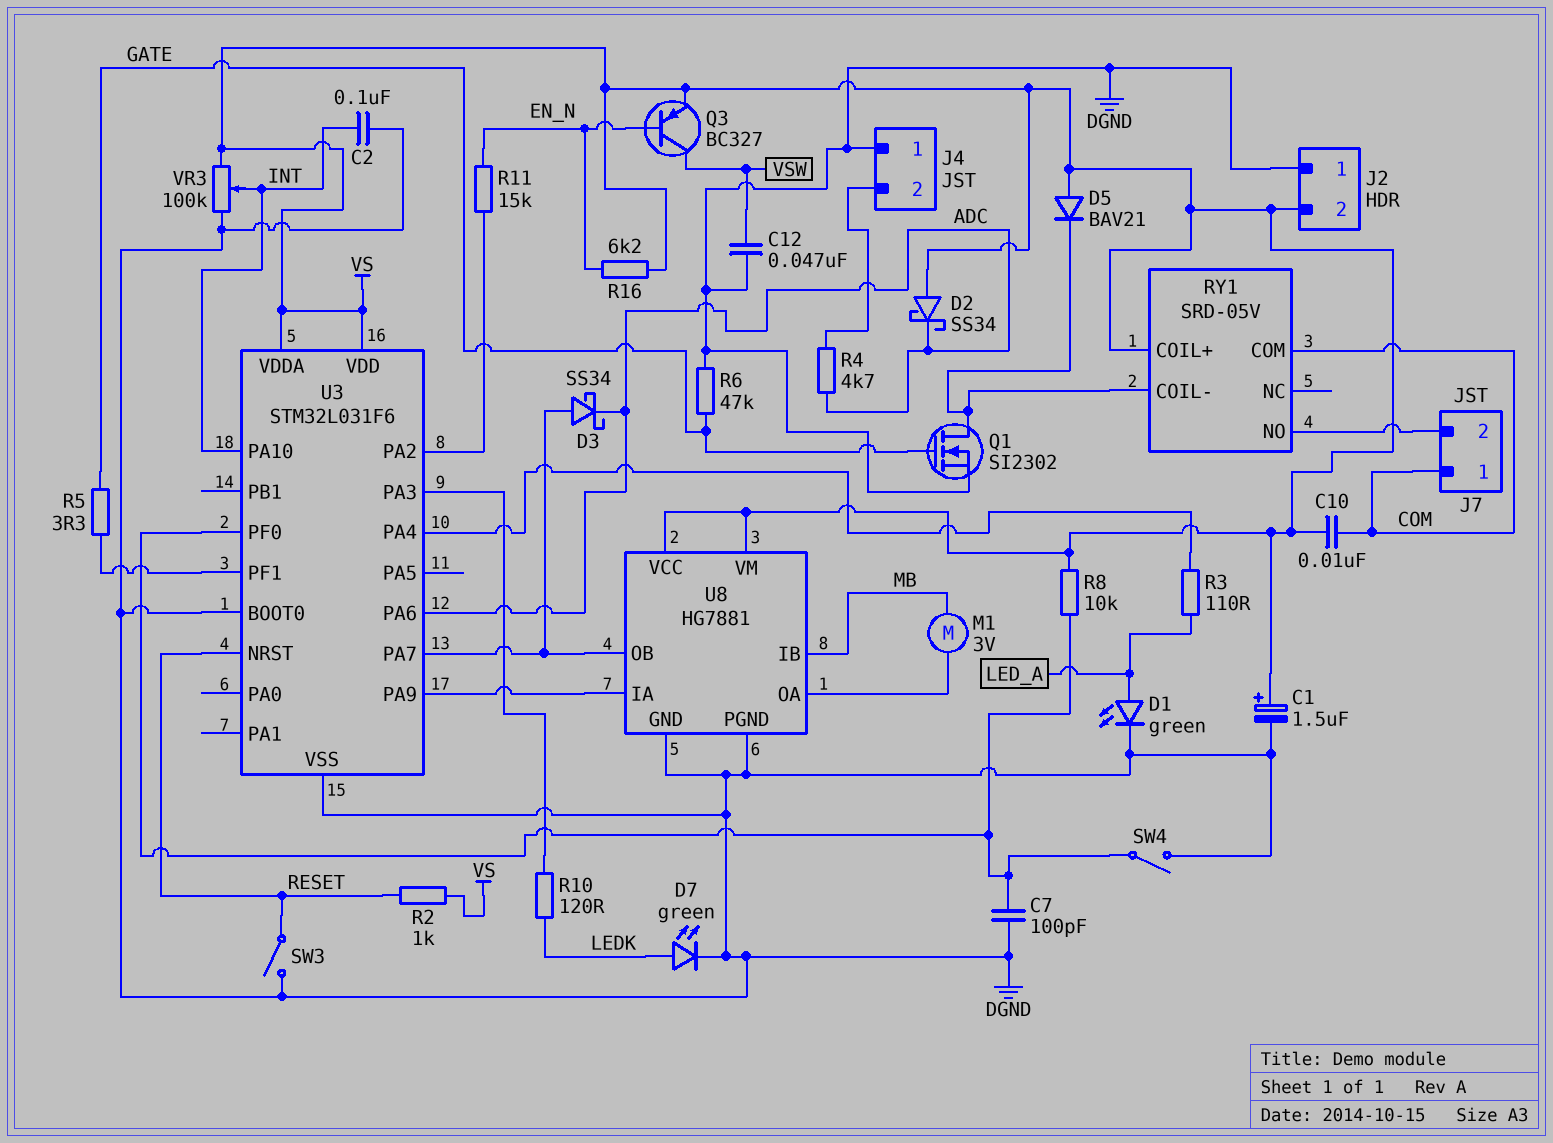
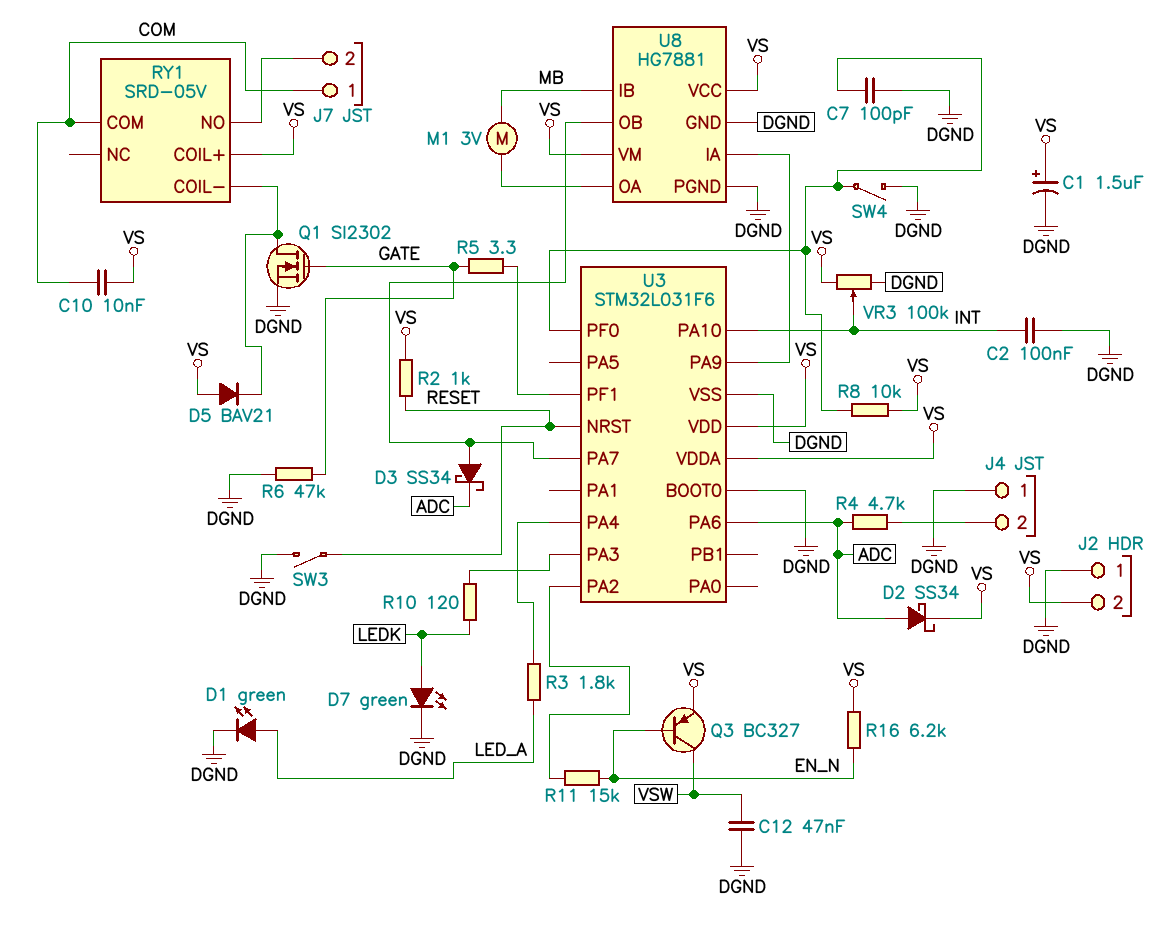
D2: schottky SS34 (A VS, K ADC) -> schottky SS34 (A ADC, K VS)
R3: 110 (LED_A, U3/PA4) -> 1.8k (LED_A, U3/PA4)

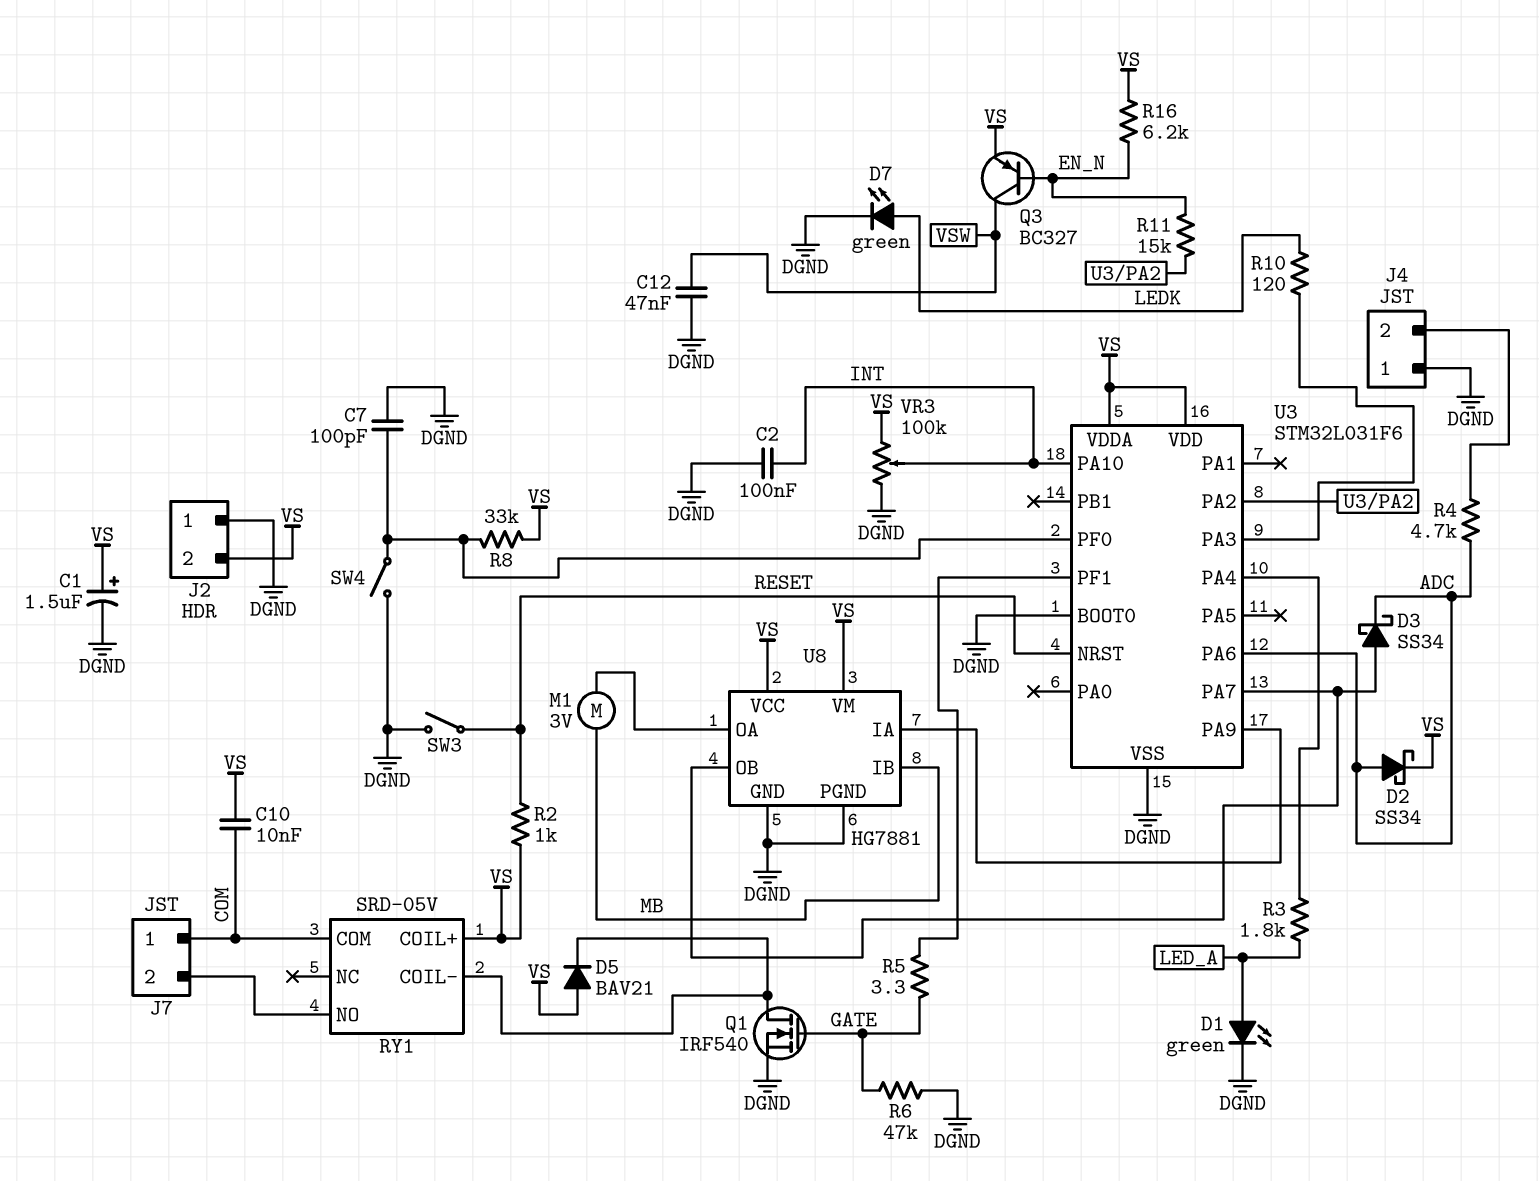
Q1: NMOS SI2302 (G GATE, D RY1/COIL-, S DGND) -> NMOS IRF540 (G GATE, D RY1/COIL-, S DGND)
R8: 10k (U3/PF0, VS) -> 33k (U3/PF0, VS)

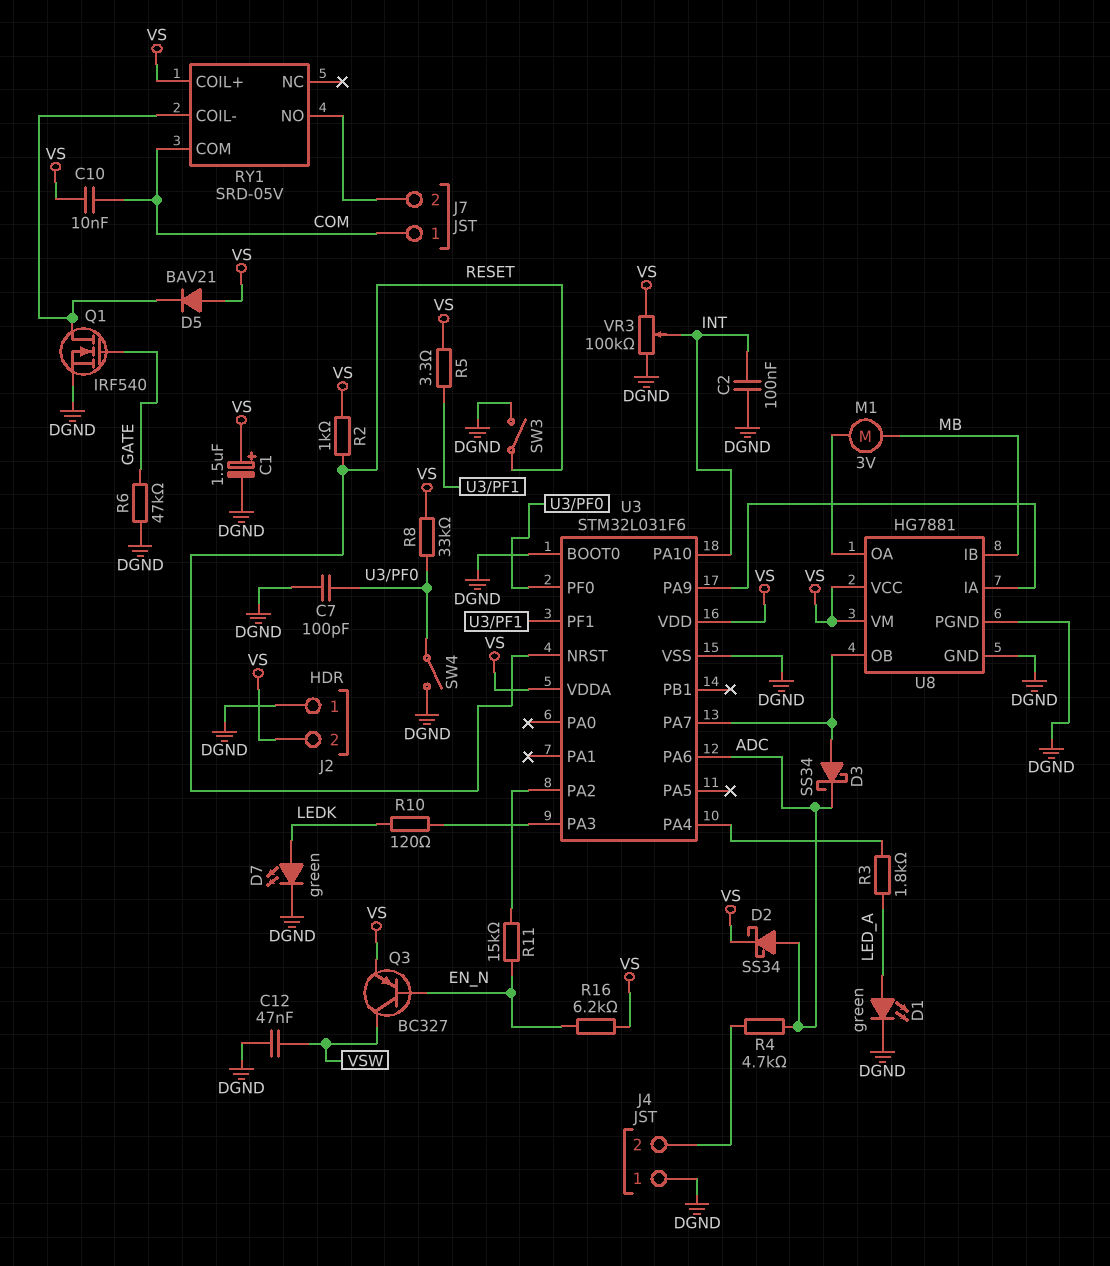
R5: 3.3 (GATE, U3/PF1) -> 3.3 (U3/PF1, VS)

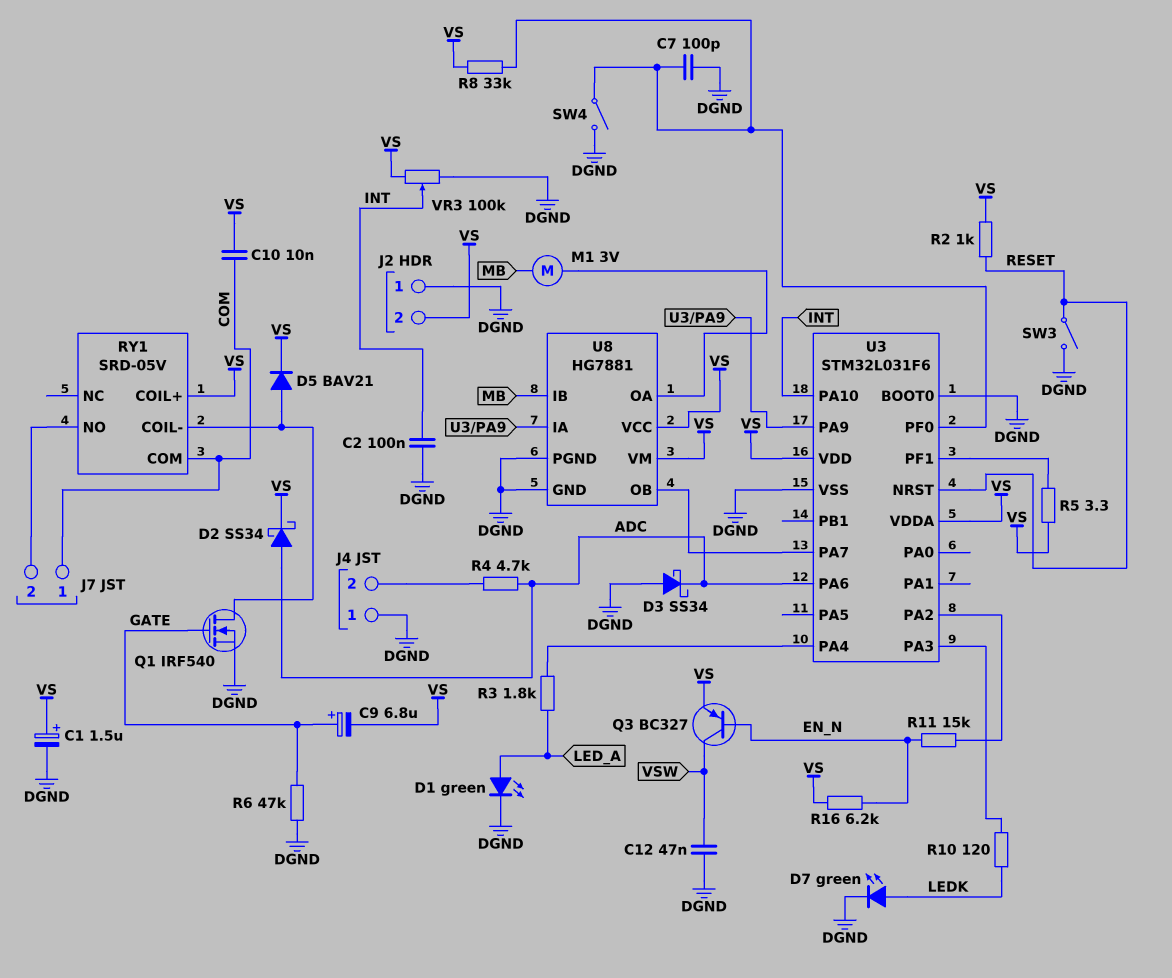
C9: none -> 6.8uF (plus GATE, minus VS)
D3: schottky SS34 (A U3/PA7, K ADC) -> schottky SS34 (A DGND, K ADC)
D5: diode BAV21 (A VS, K RY1/COIL-) -> diode BAV21 (A RY1/COIL-, K VS)

